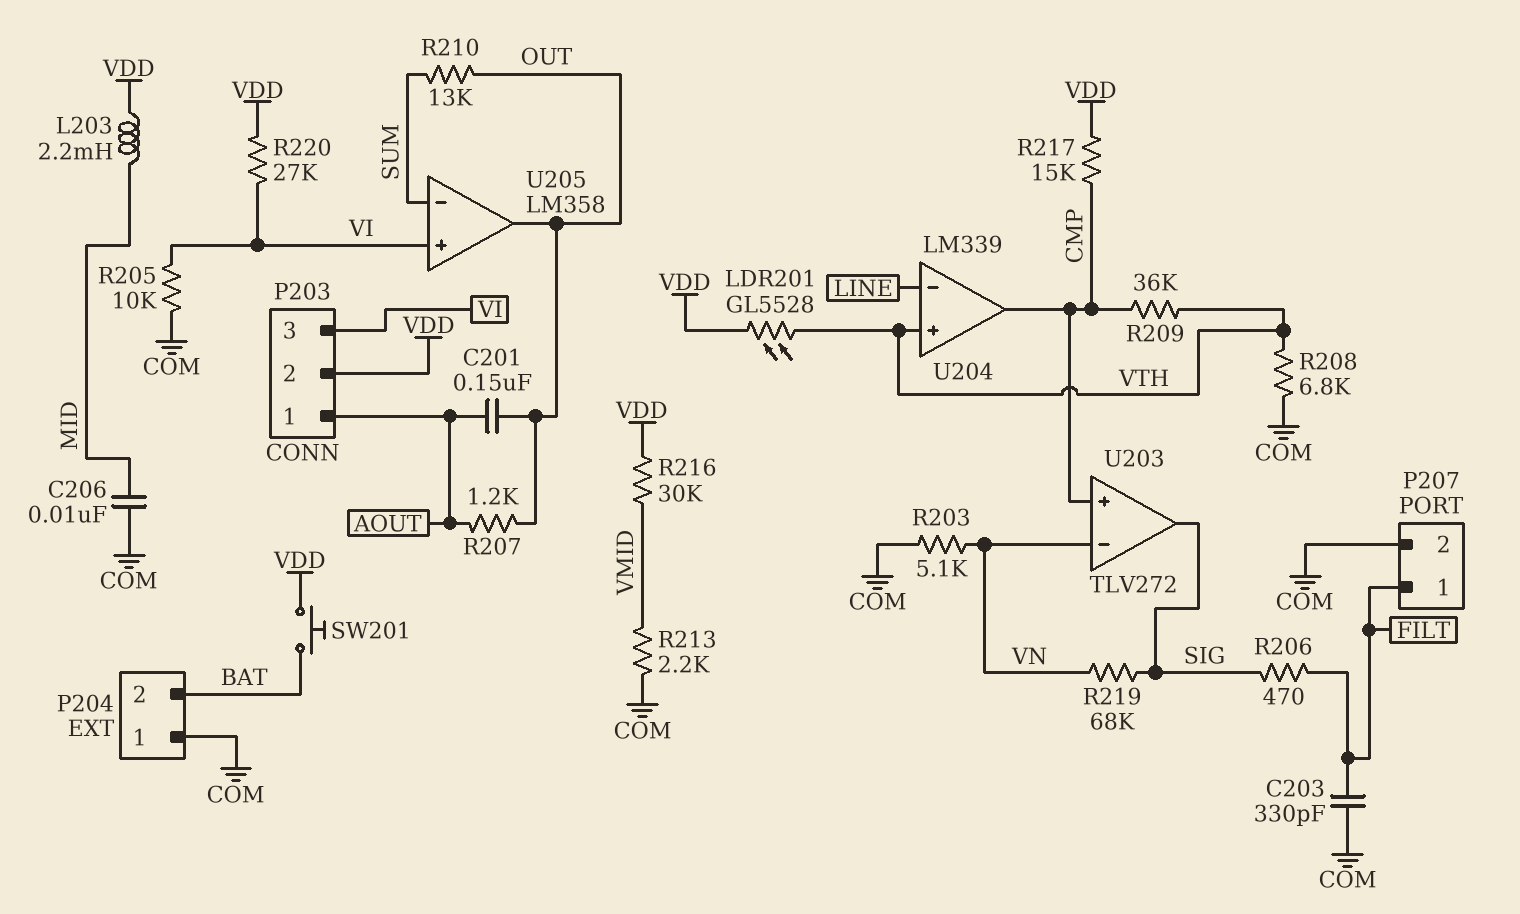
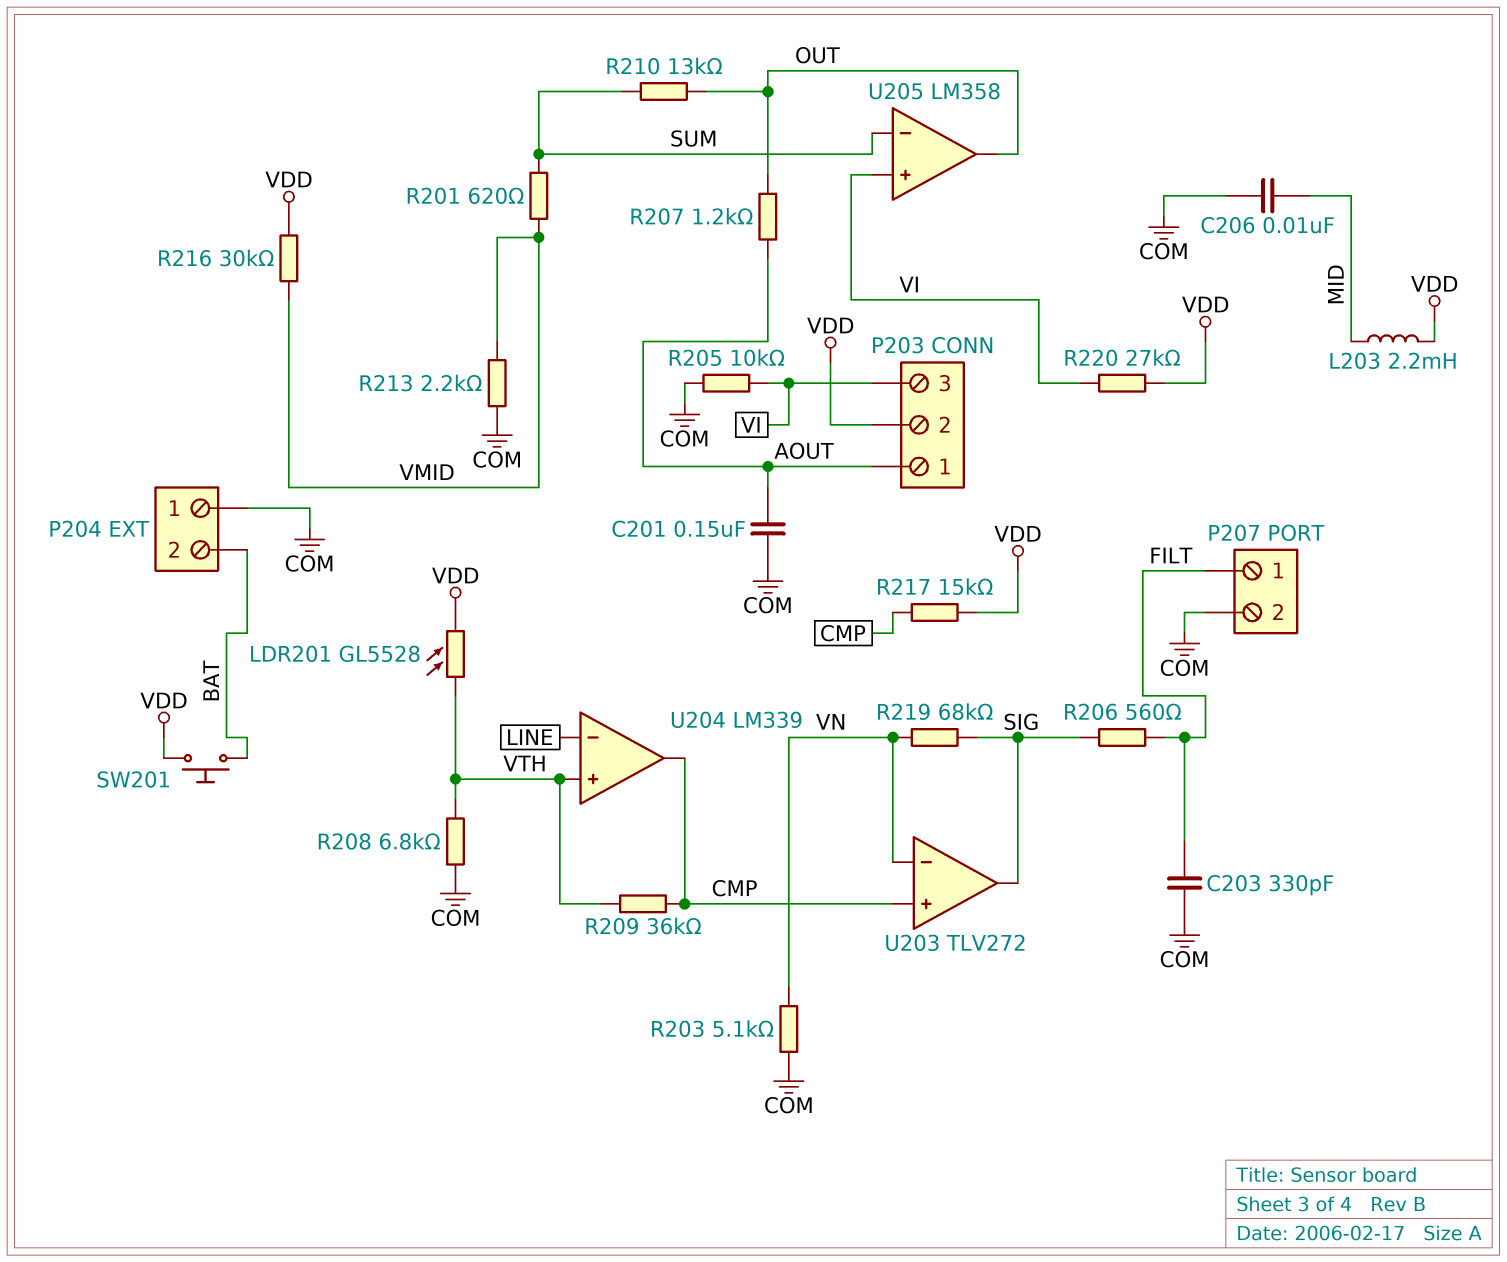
C201: 150nF (AOUT, OUT) -> 150nF (AOUT, COM)
R201: none -> 620 (SUM, VMID)
R206: 470 (FILT, SIG) -> 560 (FILT, SIG)

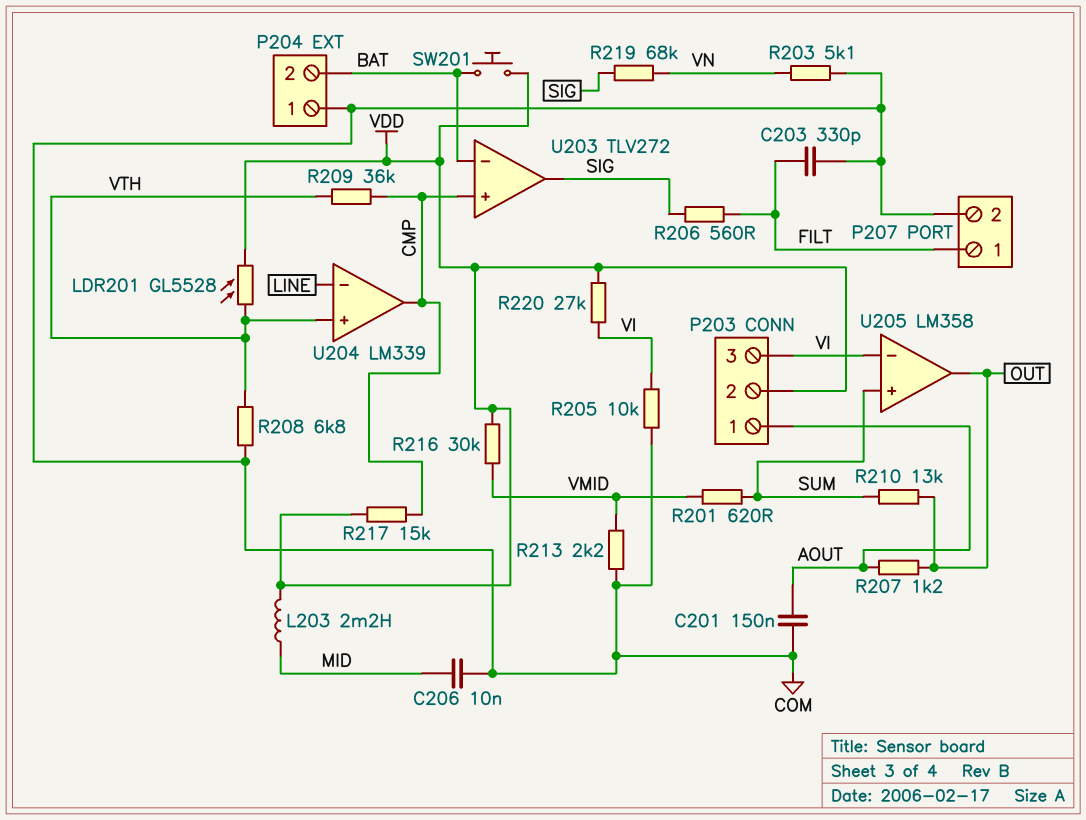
U203 pin in-: VN -> BAT
U205 pin in+: VI -> SUM
U205 pin in-: SUM -> VI

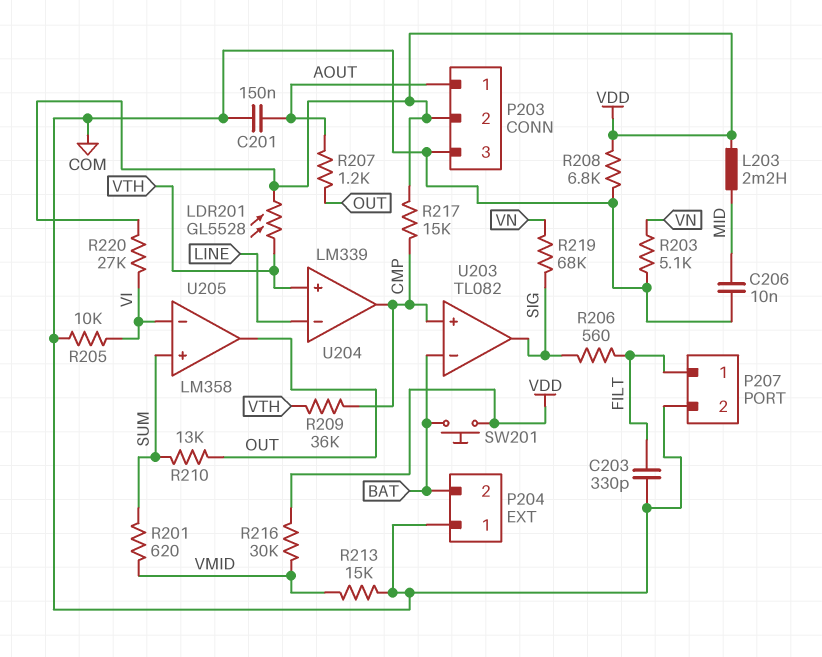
P203 pin 3: VI -> COM
R208: 6.8k (COM, VTH) -> 6.8k (COM, VDD)
R213: 2.2k (COM, VMID) -> 15k (COM, VMID)
U203: TLV272 -> TL082

